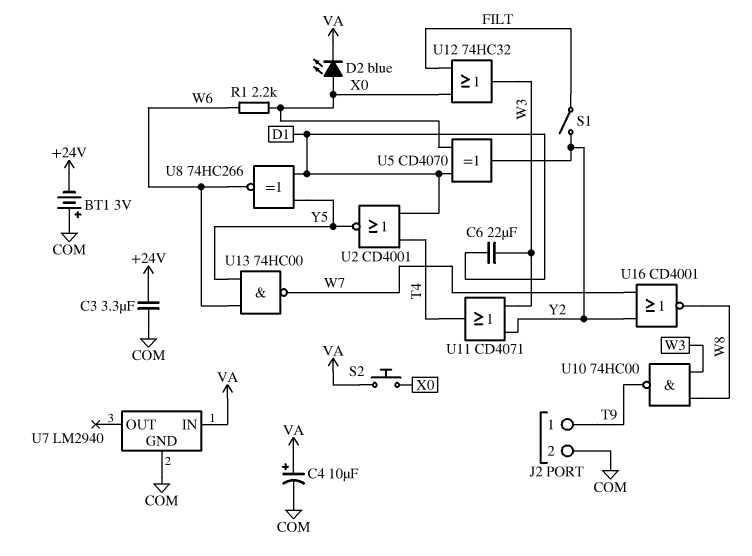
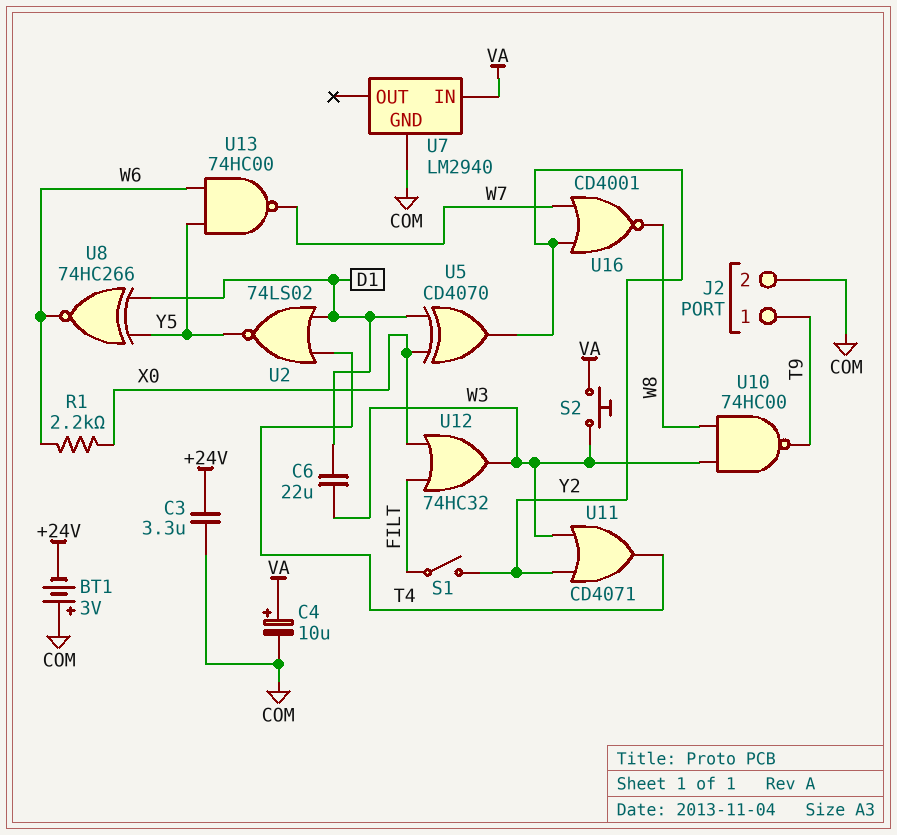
D2: LED blue (A X0, K VA) -> none
S2: button (VA, X0) -> button (VA, W3)
U2: NOR CD4001 (in D1, in T4, out Y5) -> NOR 74LS02 (in D1, in T4, out Y5)

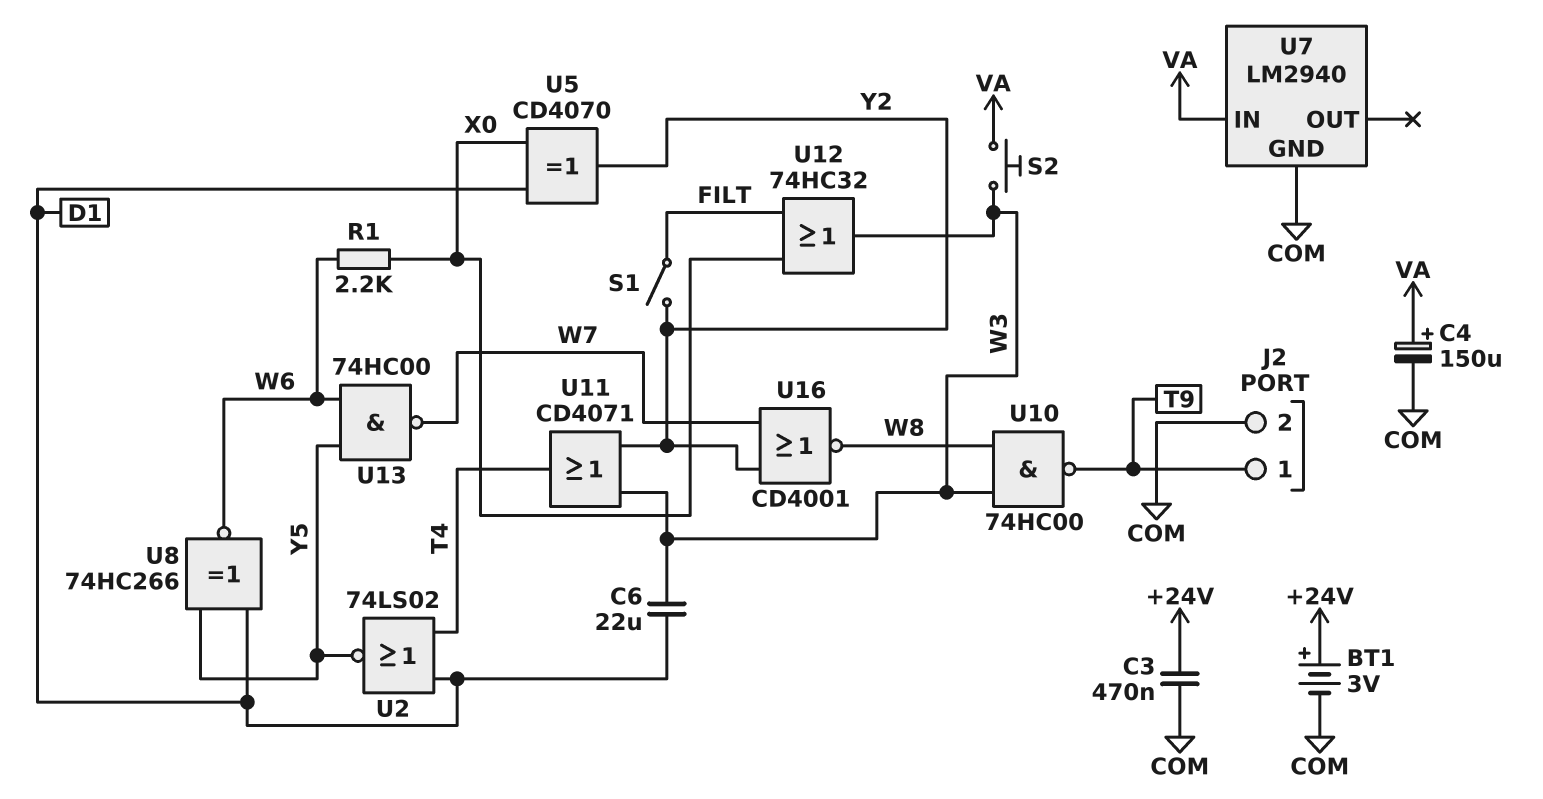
BT1: 3V (plus COM, minus +24V) -> 3V (plus +24V, minus COM)
C3: 3.3uF (+24V, COM) -> 470nF (+24V, COM)
C4: 10uF (plus VA, minus COM) -> 150uF (plus VA, minus COM)

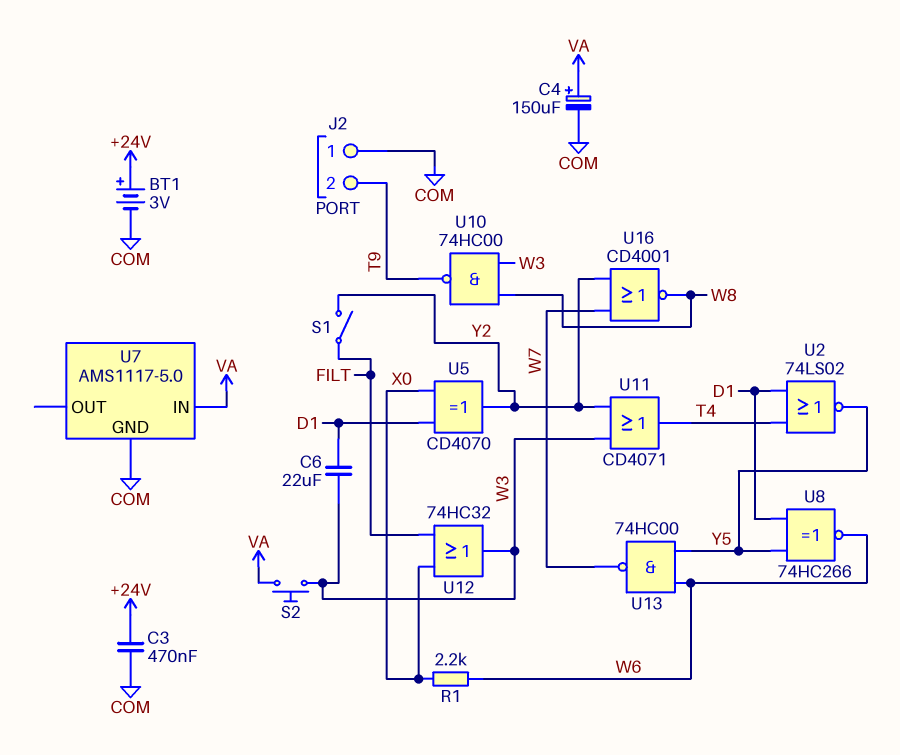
J2 pin 1: T9 -> COM
J2 pin 2: COM -> T9
U7: LM2940 -> AMS1117-5.0

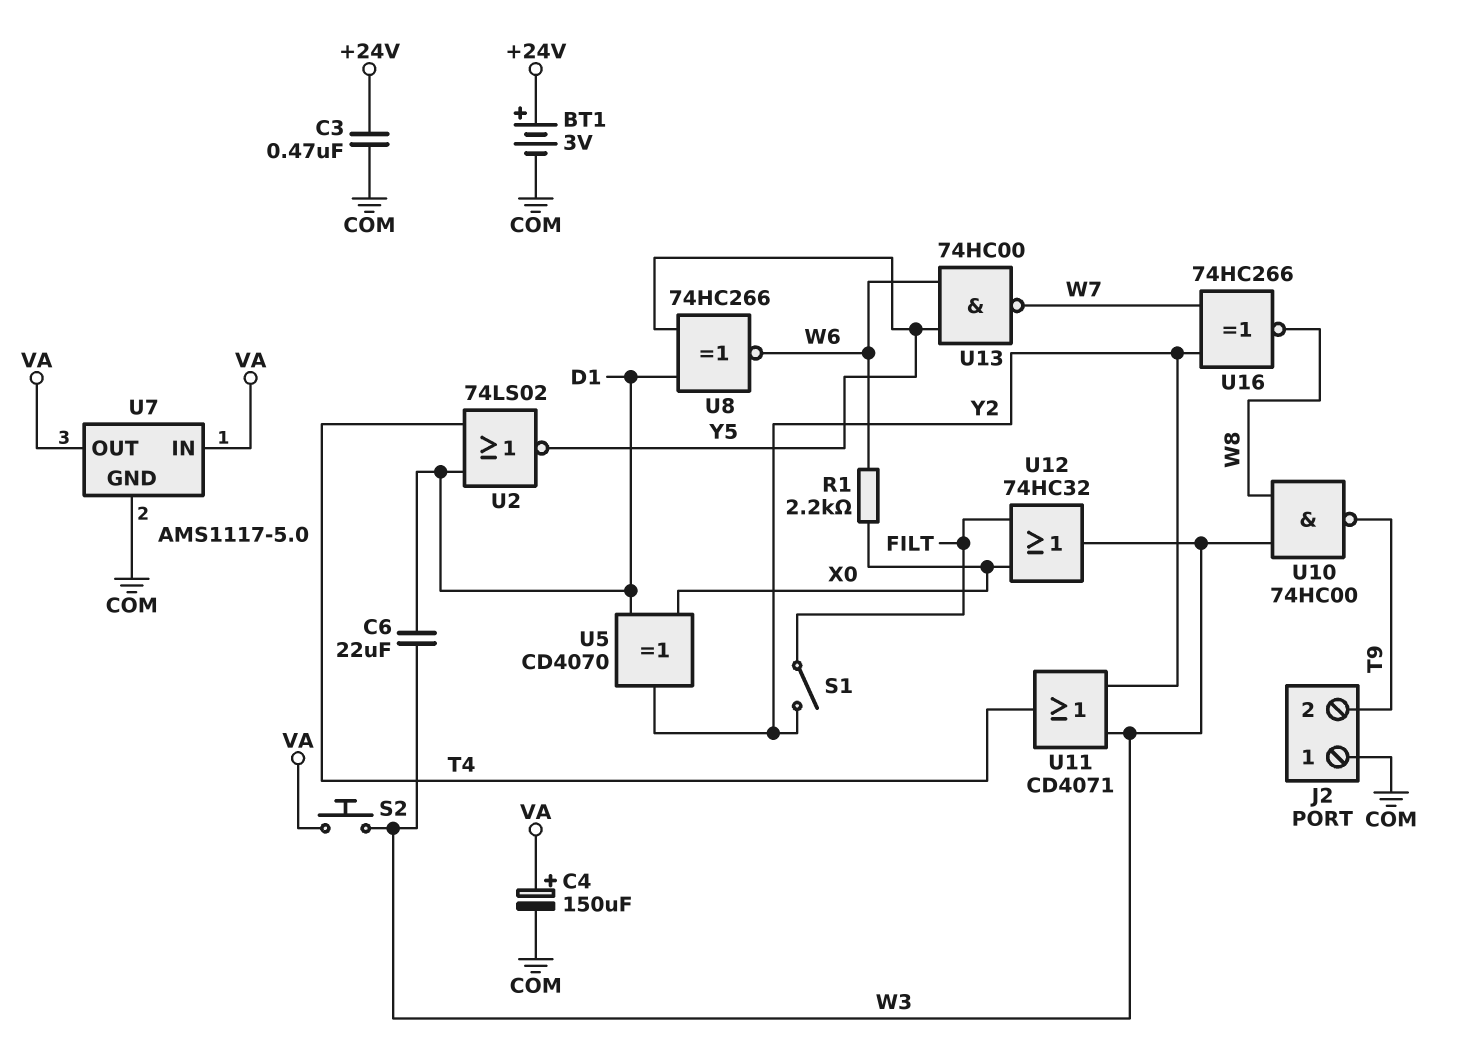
U7 pin OUT: none -> VA
U16: NOR CD4001 (in W7, in Y2, out W8) -> XNOR 74HC266 (in W7, in Y2, out W8)

